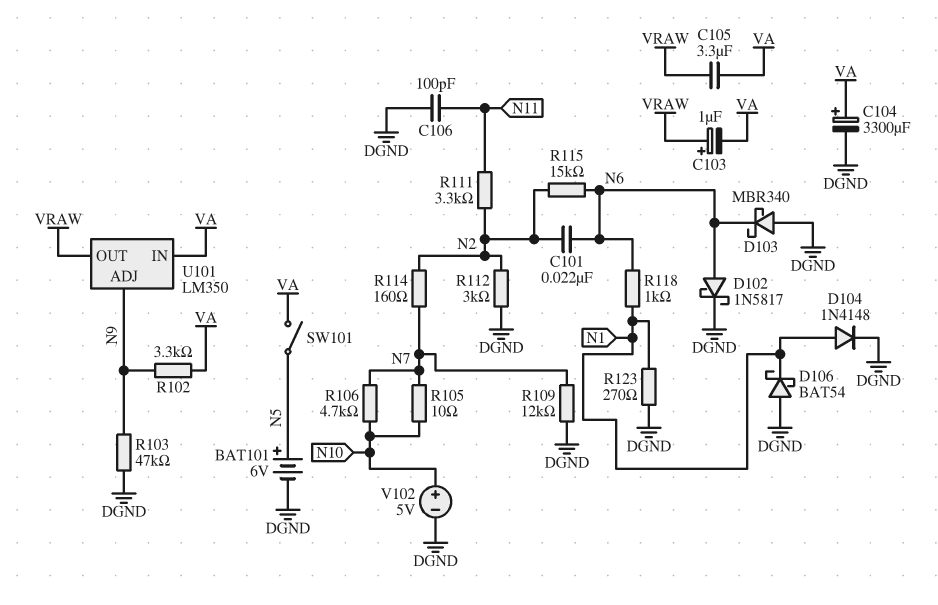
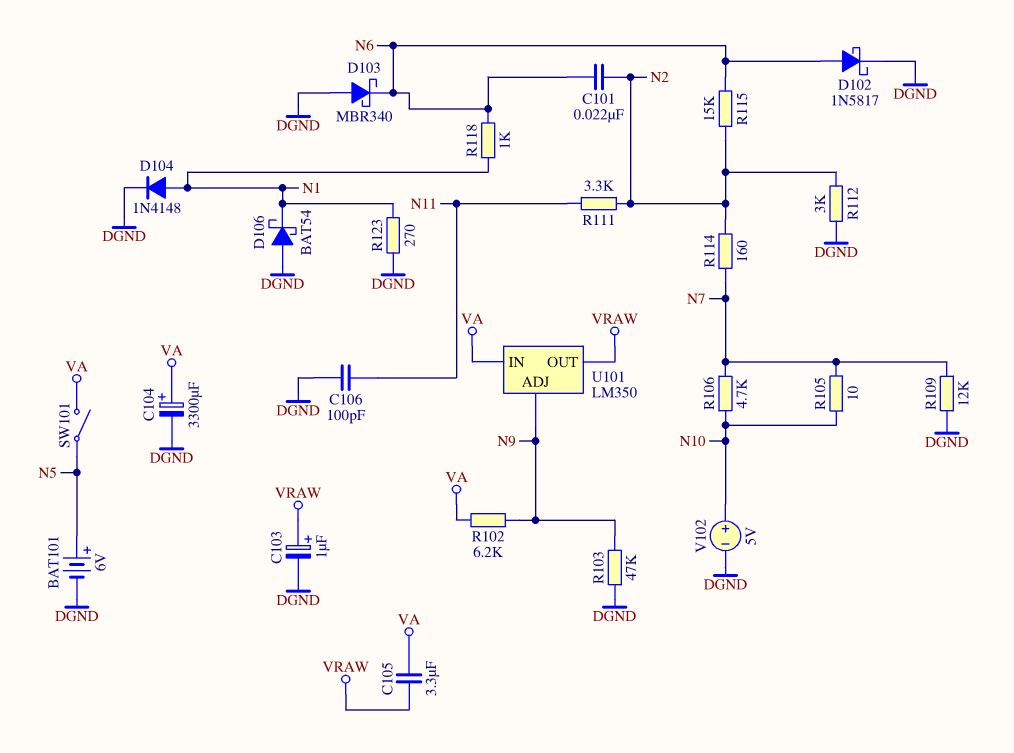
C103: 1uF (plus VRAW, minus VA) -> 1uF (plus VRAW, minus DGND)
R102: 3.3k (N9, VA) -> 6.2k (N9, VA)

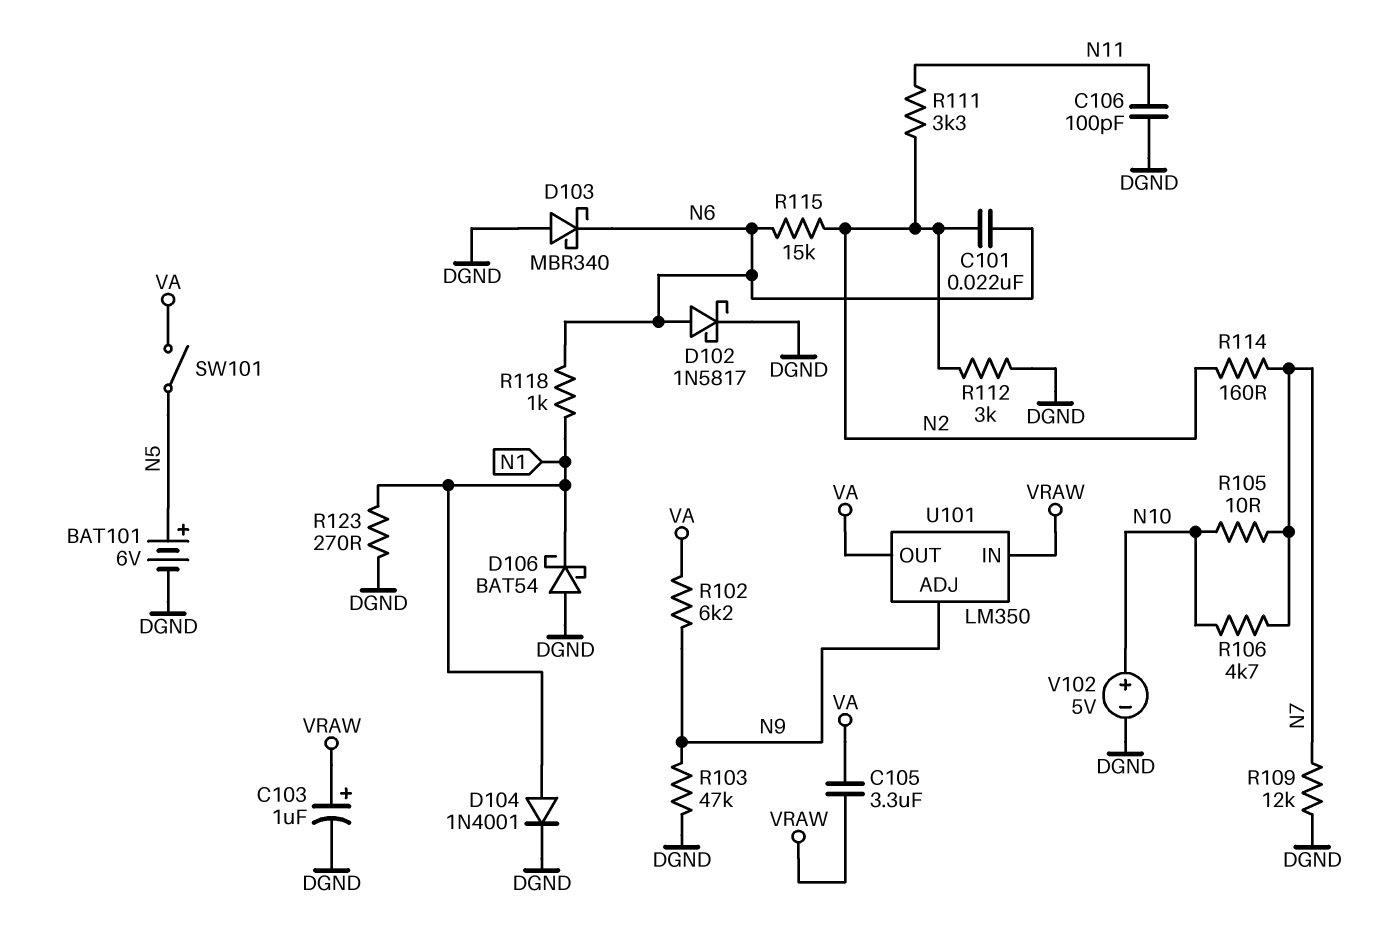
C104: 3300uF (plus VA, minus DGND) -> none
D104: diode 1N4148 (A N1, K DGND) -> diode 1N4001 (A N1, K DGND)
U101 pin IN: VA -> VRAW
U101 pin OUT: VRAW -> VA

